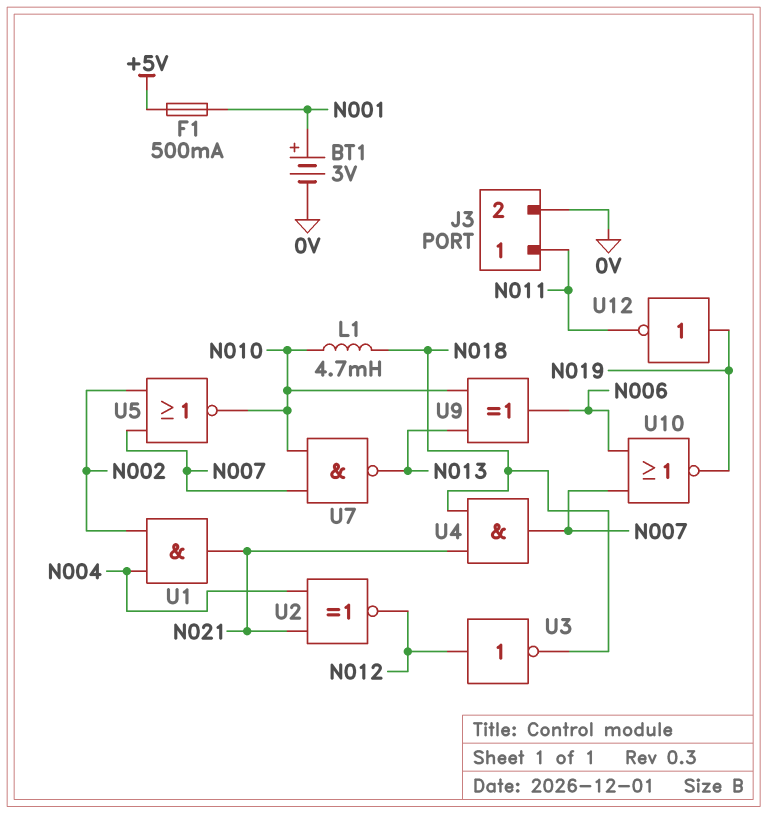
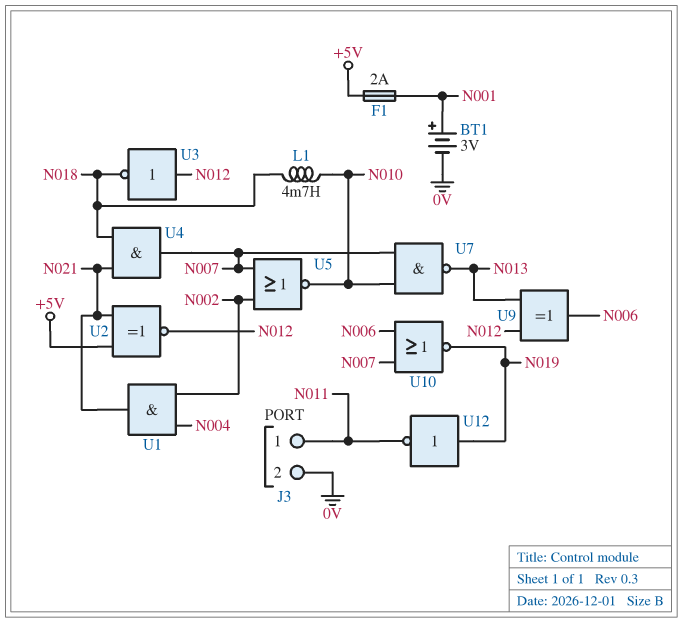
F1: 500mA (+5V, N001) -> 2A (+5V, N001)
U2: XNOR (in N004, in N021, out N012) -> XNOR (in +5V, in N021, out N012)
U9: XOR (in N010, in N013, out N006) -> XOR (in N012, in N013, out N006)

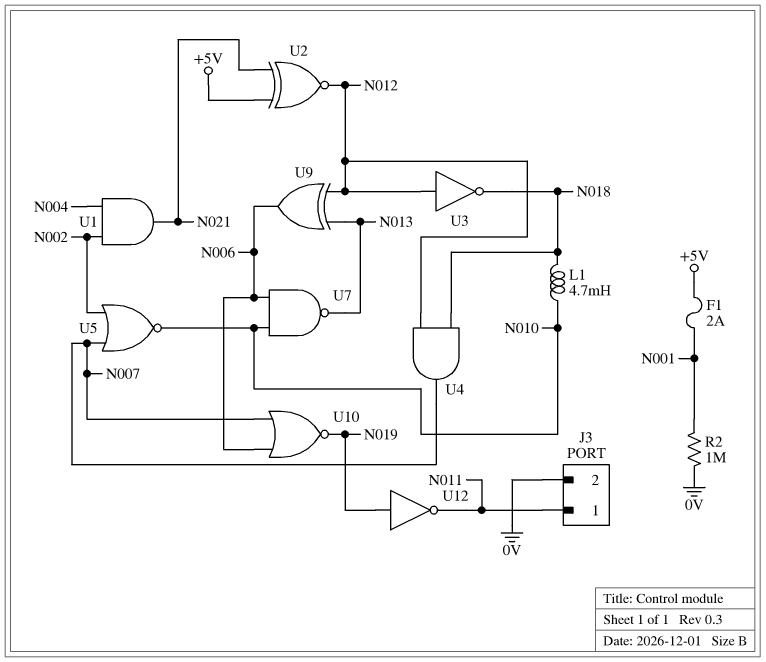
BT1: 3V (plus N001, minus 0V) -> none
R2: none -> 1M (0V, N001)
U4: AND (in N018, in N021, out N007) -> AND (in N012, in N018, out N007)
U7: NAND (in N007, in N010, out N013) -> NAND (in N006, in N010, out N013)

